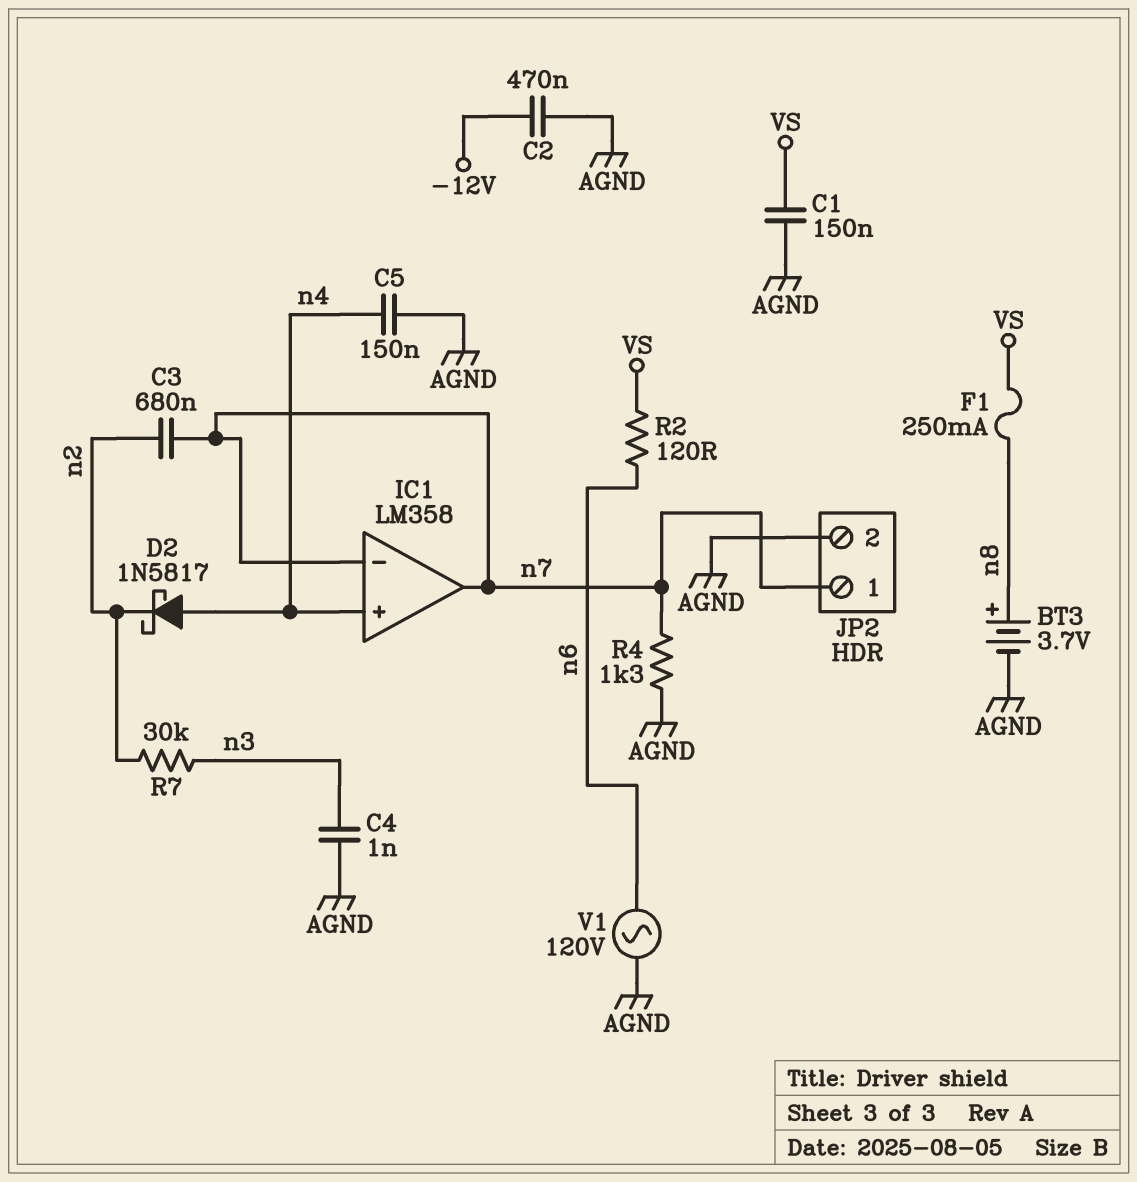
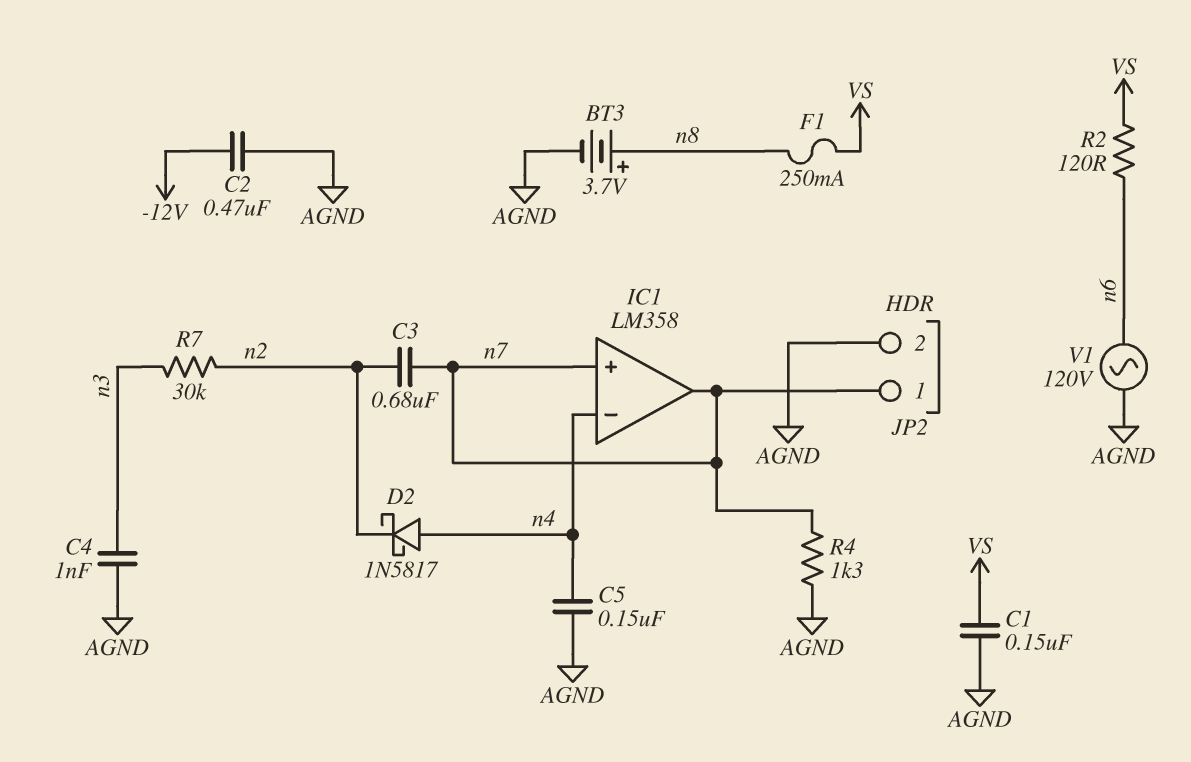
IC1 pin in+: n4 -> n7
IC1 pin in-: n7 -> n4

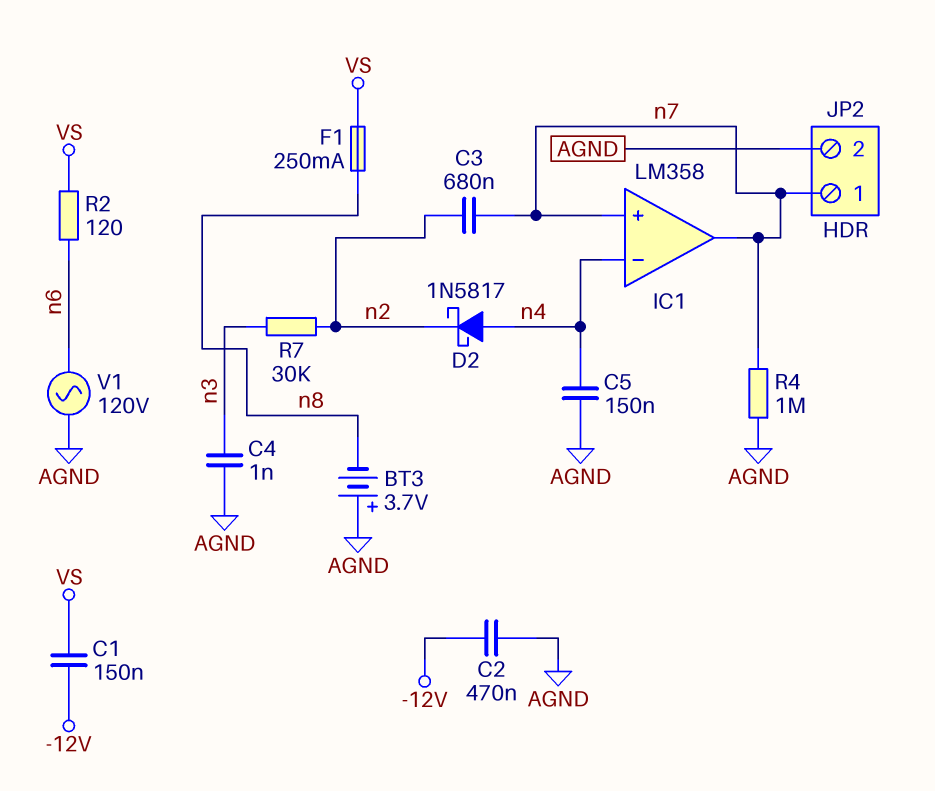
BT3: 3.7V (plus n8, minus AGND) -> 3.7V (plus AGND, minus n8)
C1: 150nF (AGND, VS) -> 150nF (-12V, VS)
R4: 1.3k (AGND, n7) -> 1M (AGND, n7)

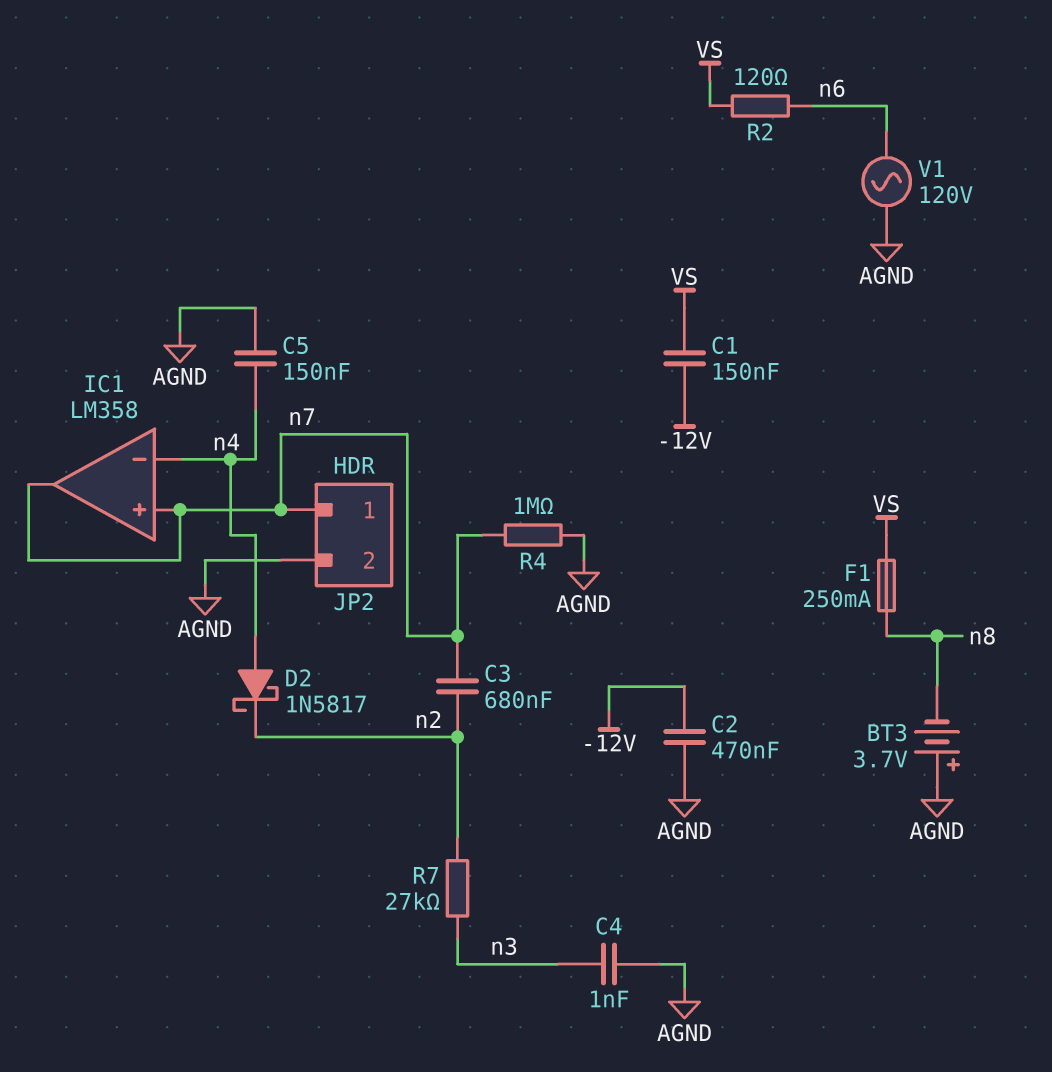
R7: 30k (n2, n3) -> 27k (n2, n3)

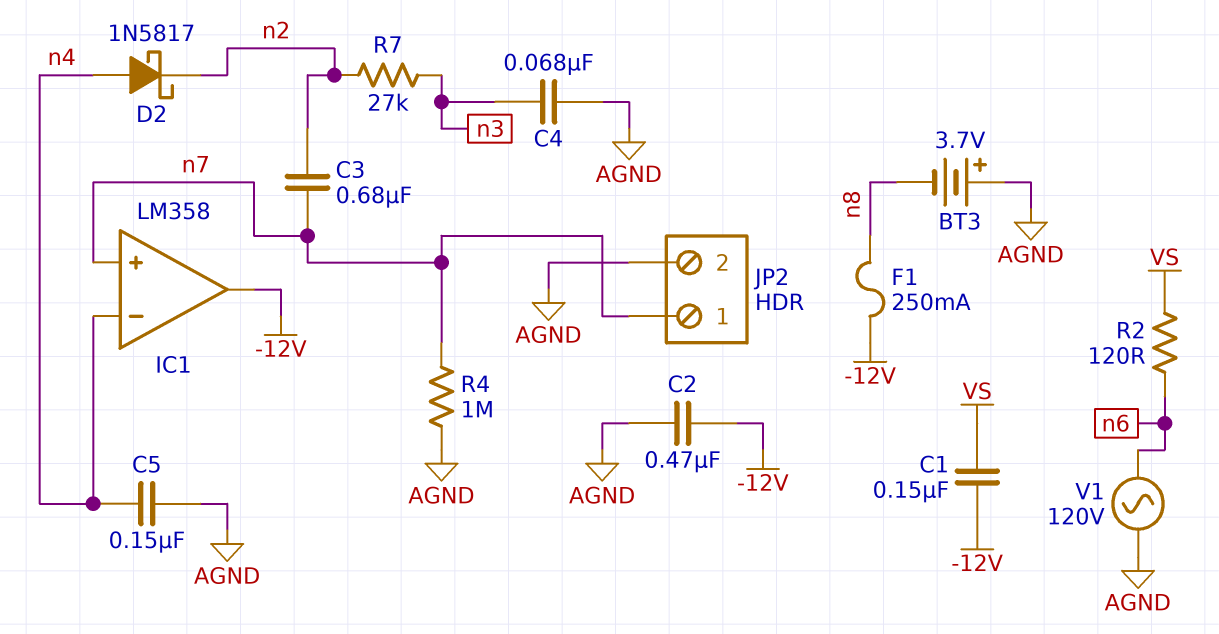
C4: 1nF (AGND, n3) -> 68nF (AGND, n3)
F1: 250mA (VS, n8) -> 250mA (-12V, n8)
IC1 pin out: n7 -> -12V

